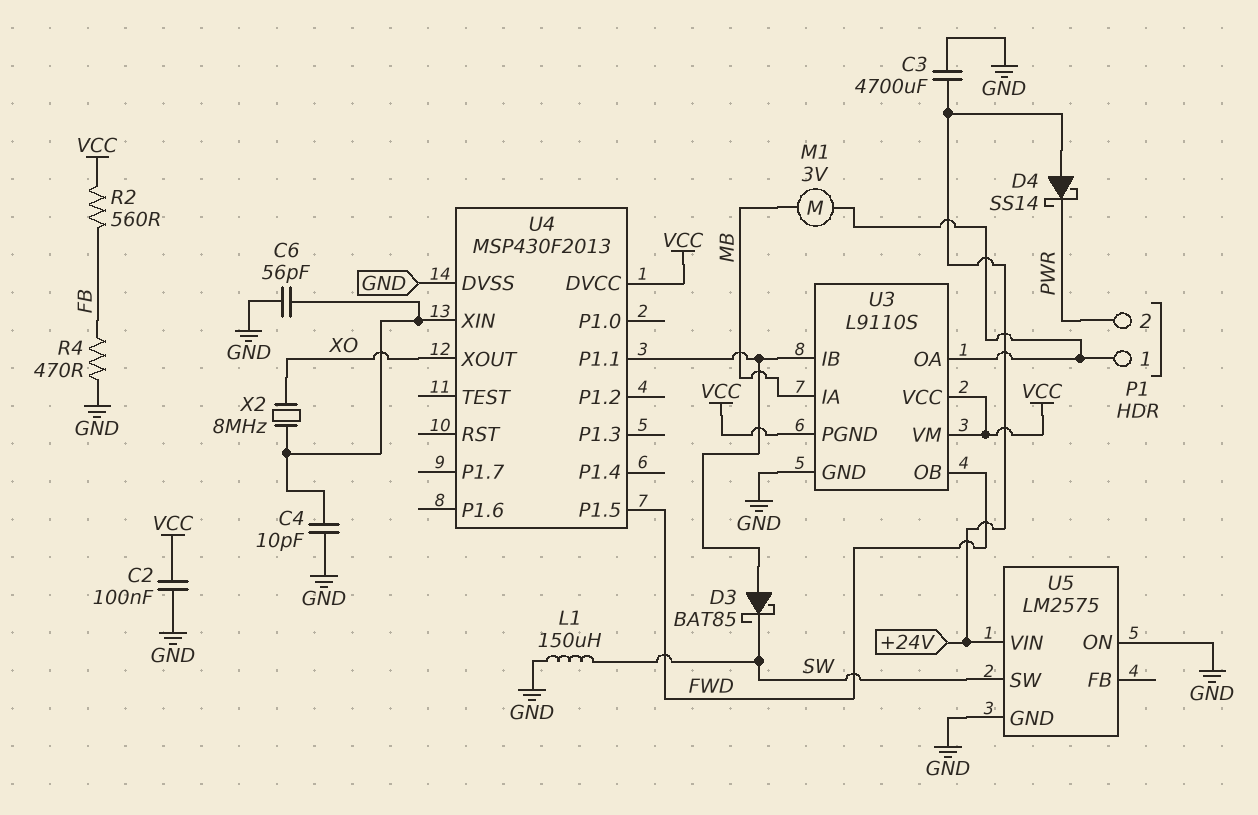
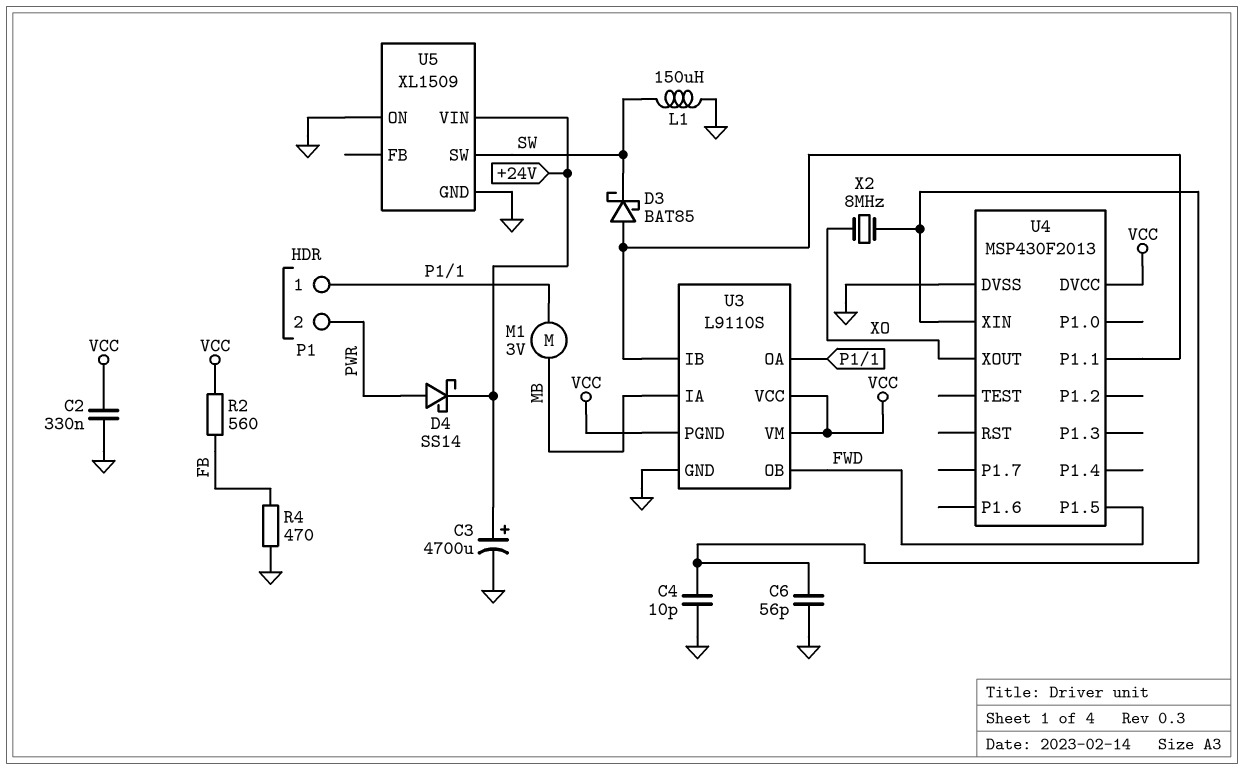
C2: 100nF (GND, VCC) -> 330nF (GND, VCC)
C3: 4700uF (+24V, GND) -> 4700uF (plus +24V, minus GND)
D4: schottky SS14 (A +24V, K PWR) -> schottky SS14 (A PWR, K +24V)
U5: LM2575 -> XL1509

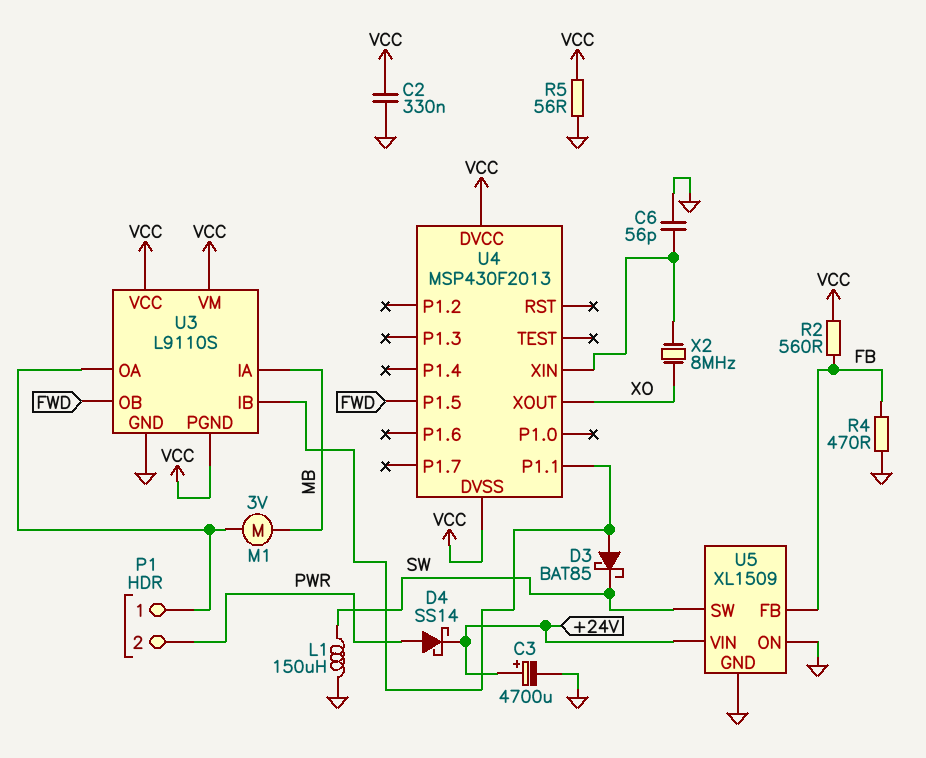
C4: 10pF (GND, U4/XIN) -> none
R5: none -> 56 (GND, VCC)
U4 pin DVSS: GND -> VCC
U5 pin FB: none -> FB

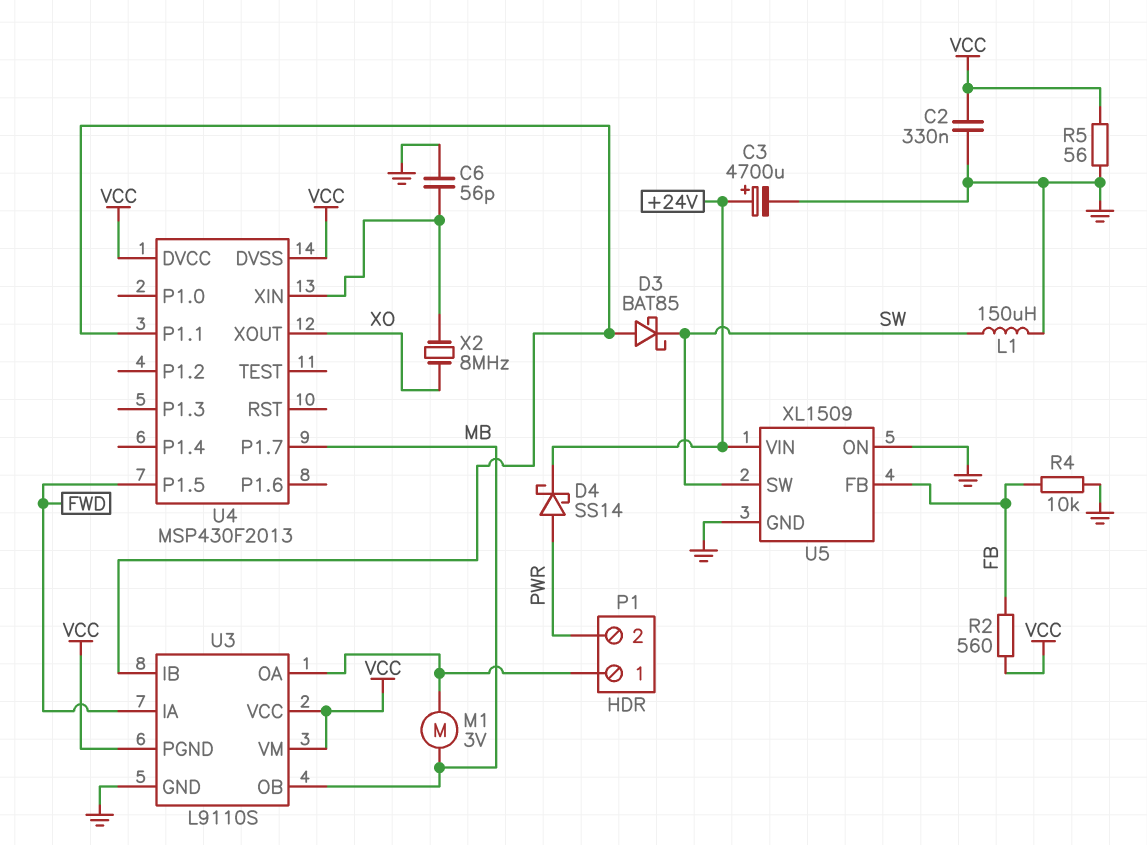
R4: 470 (FB, GND) -> 10k (FB, GND)
U3 pin IA: MB -> FWD
U3 pin OB: FWD -> MB
U4 pin P1.7: none -> MB

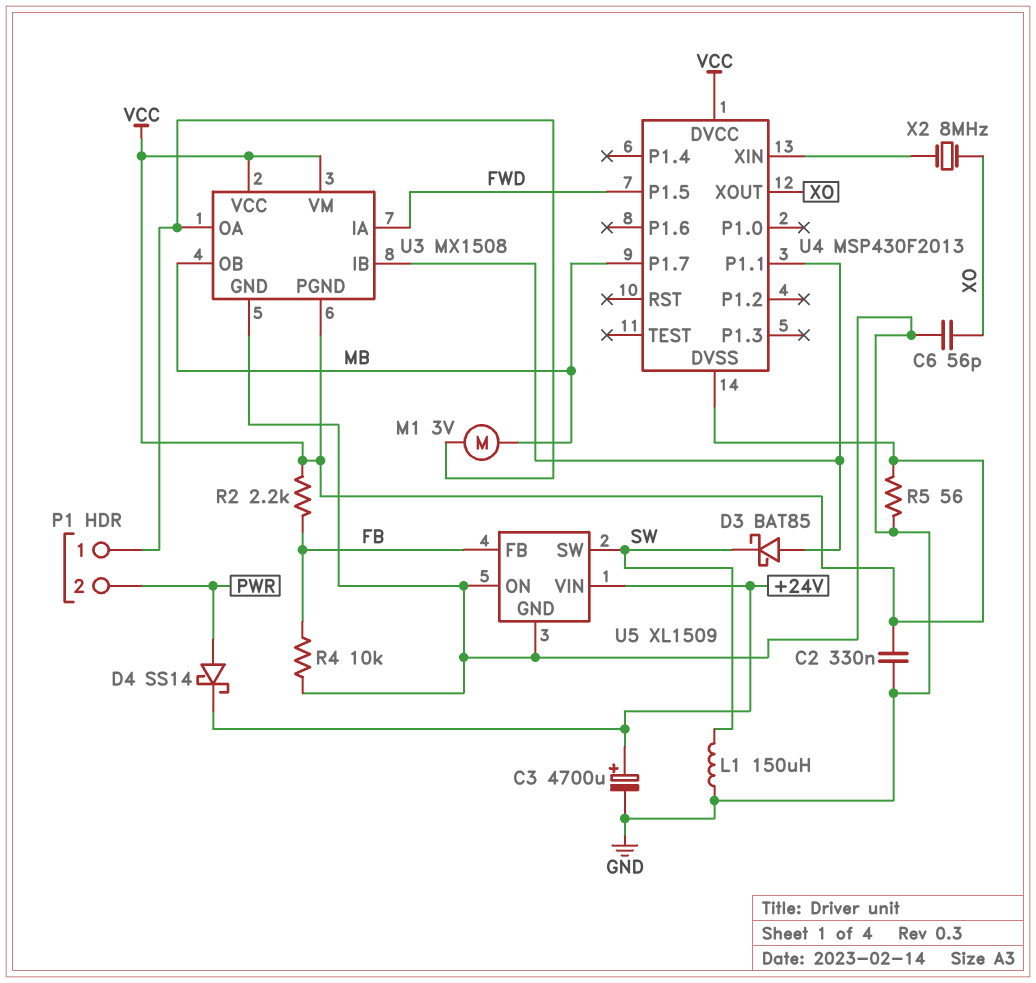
C6: 56pF (GND, U4/XIN) -> 56pF (GND, XO)
R2: 560 (FB, VCC) -> 2.2k (FB, VCC)
U3: L9110S -> MX1508

